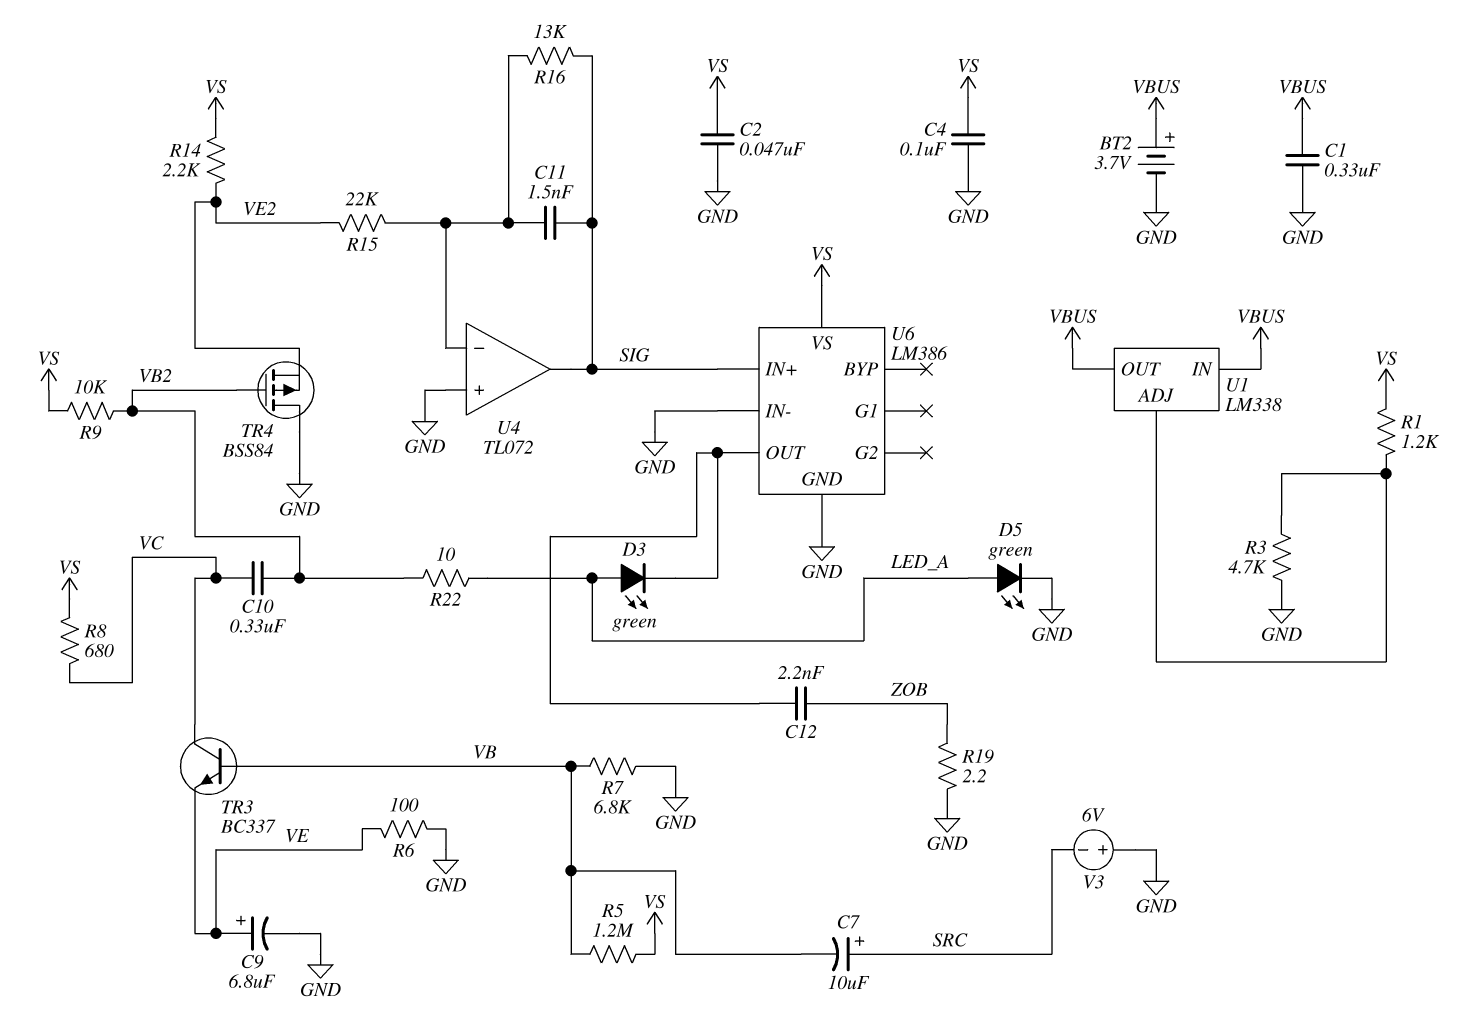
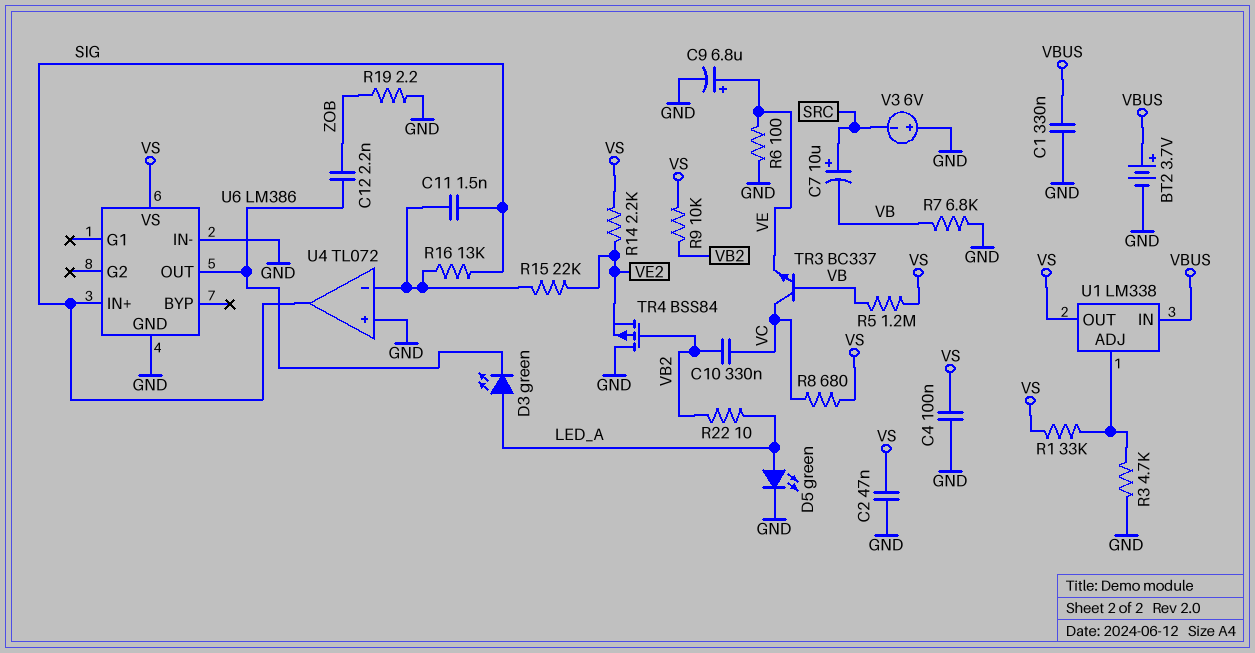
R1: 1.2k (U1/ADJ, VS) -> 33k (U1/ADJ, VS)
U1 pin OUT: VBUS -> VS

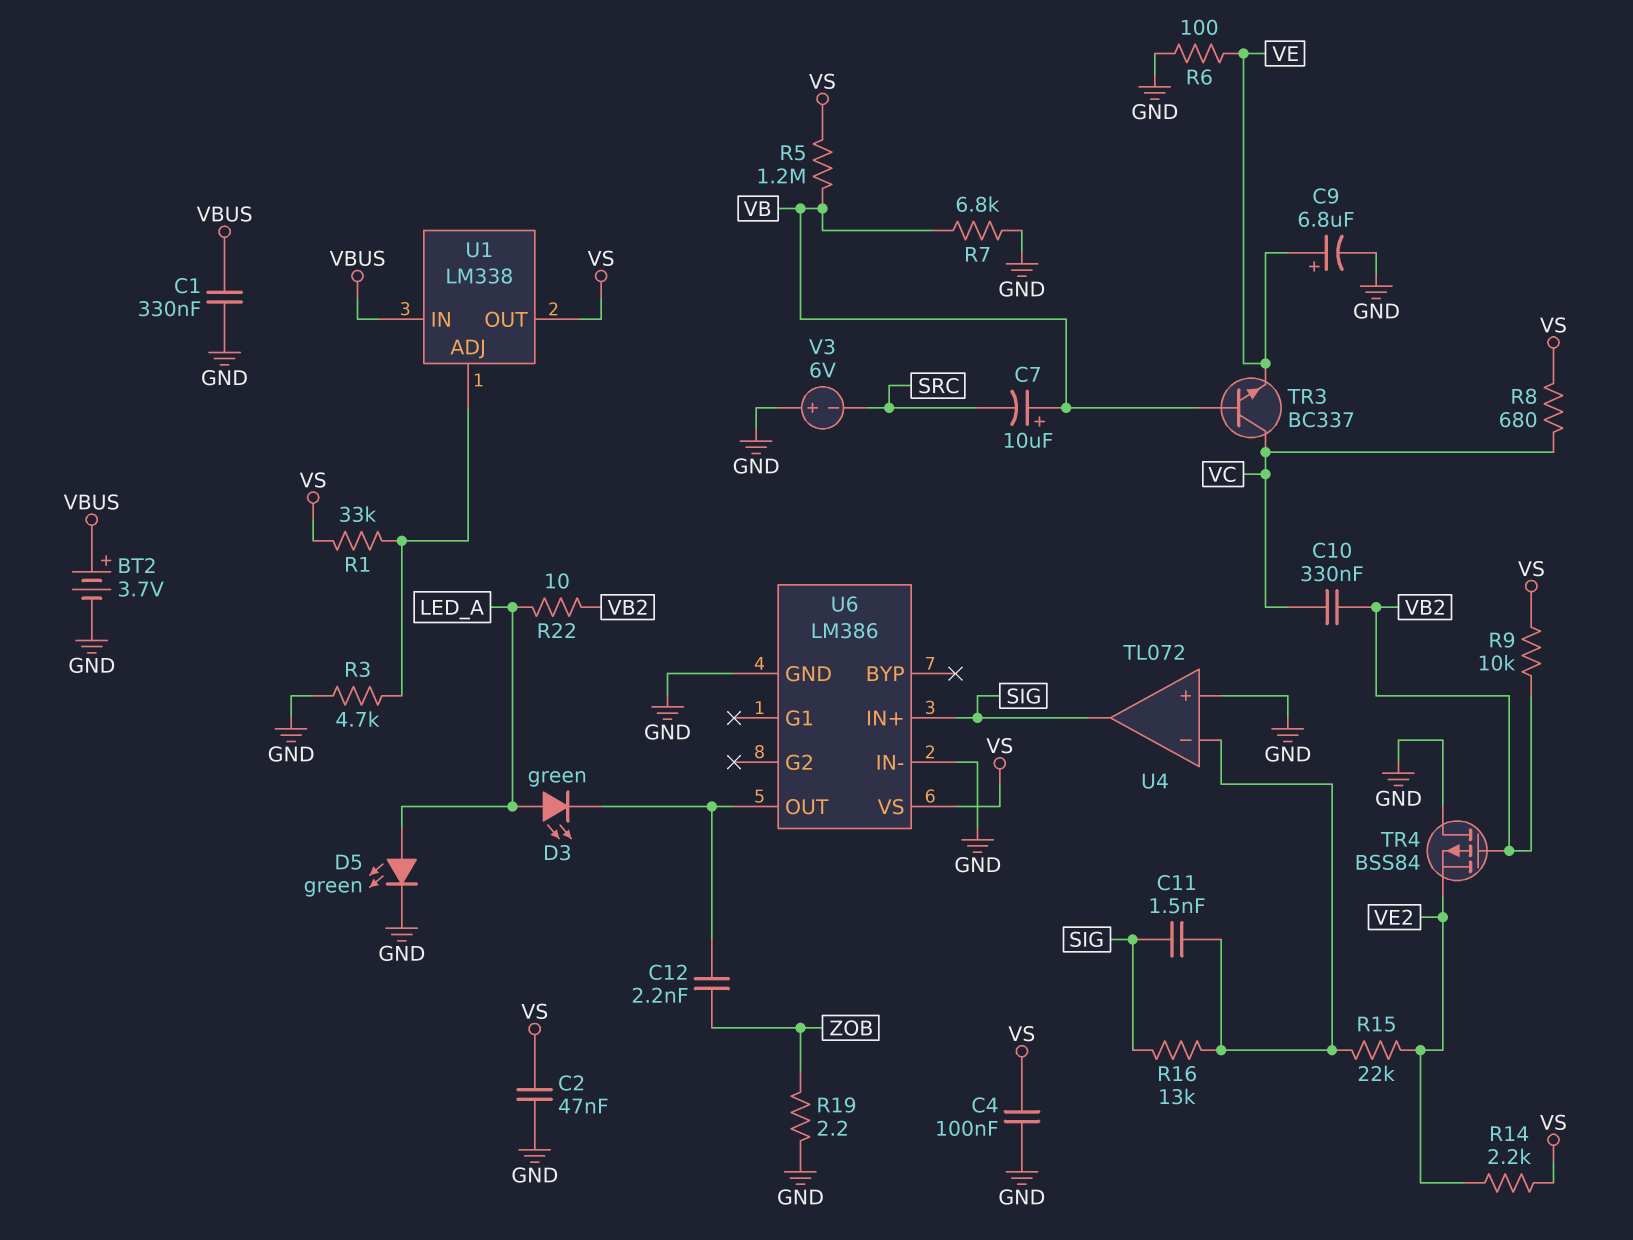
C7: 10uF (plus SRC, minus VB) -> 10uF (plus VB, minus SRC)

